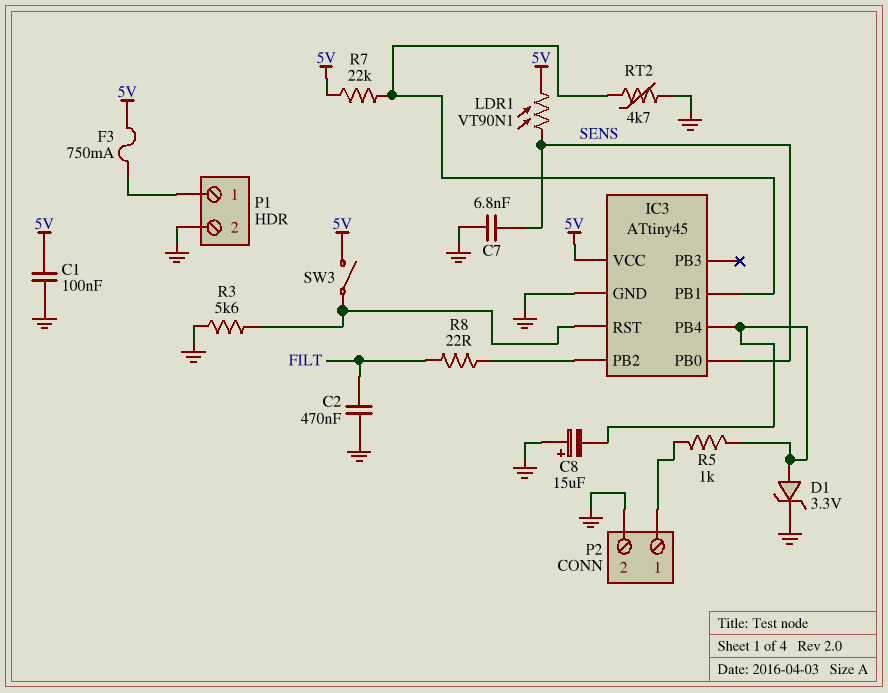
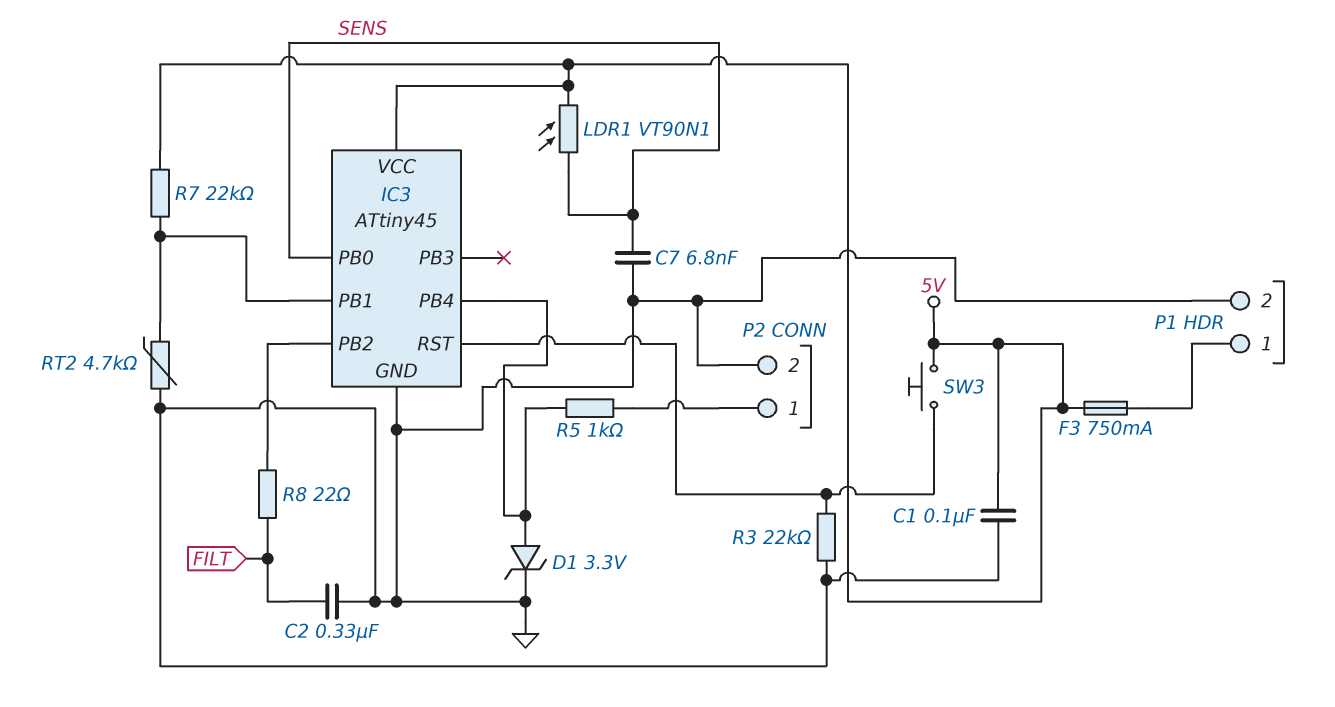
C2: 470nF (FILT, GND) -> 330nF (FILT, GND)
C8: 15uF (plus GND, minus IC3/PB4) -> none
R3: 5.6k (GND, IC3/RST) -> 22k (GND, IC3/RST)
SW3: switch (5V, IC3/RST) -> button (5V, IC3/RST)

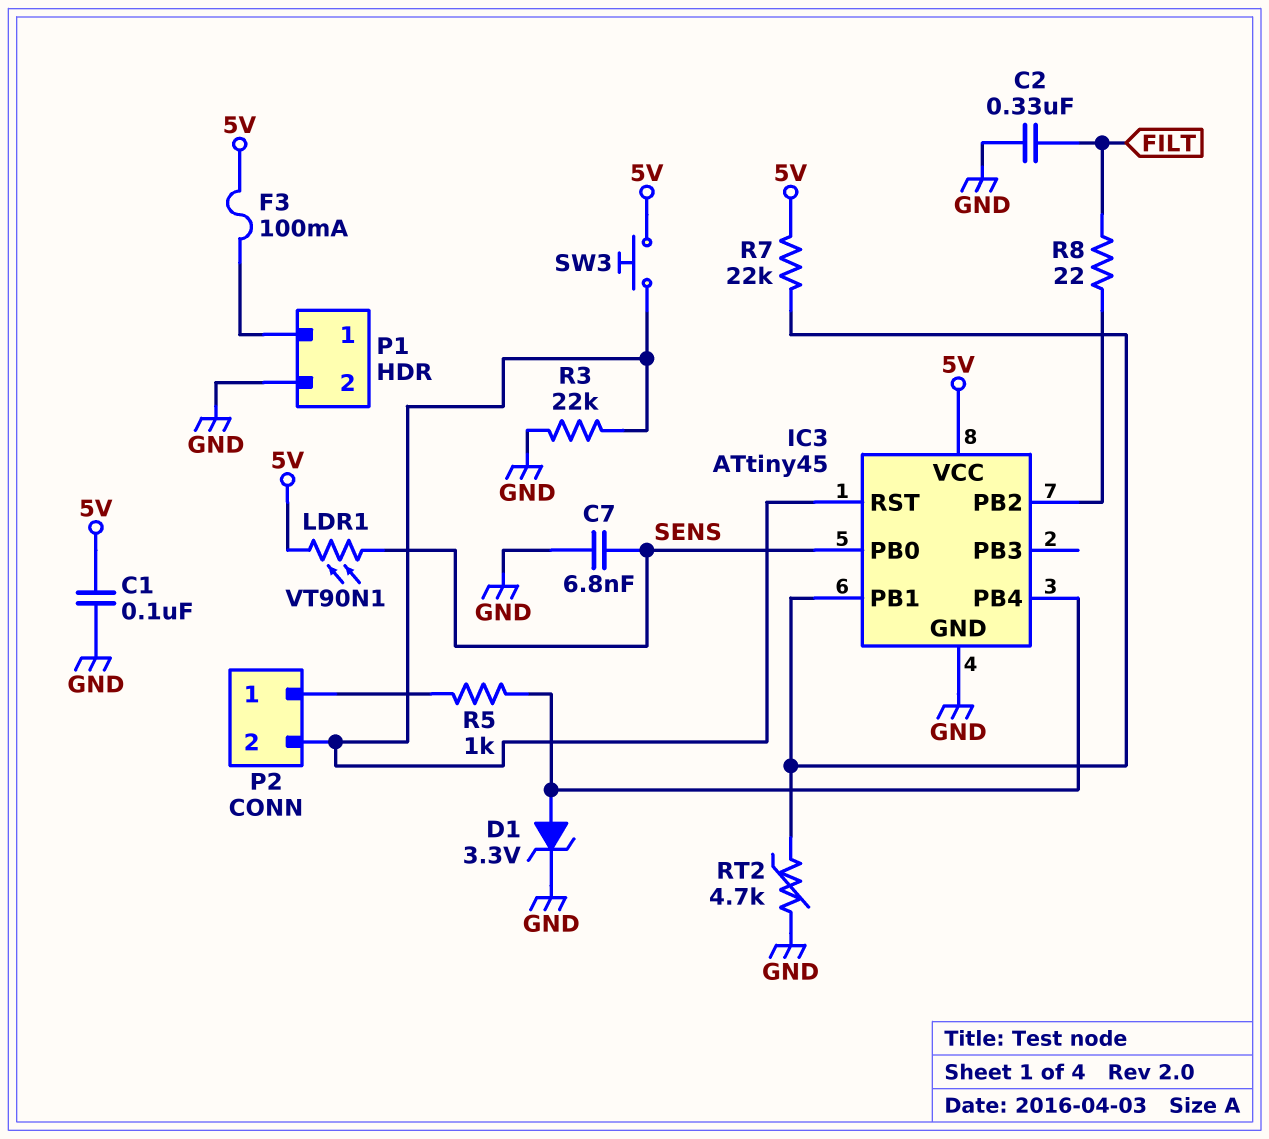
F3: 750mA (5V, P1/1) -> 100mA (5V, P1/1)
P2 pin 2: GND -> IC3/RST

